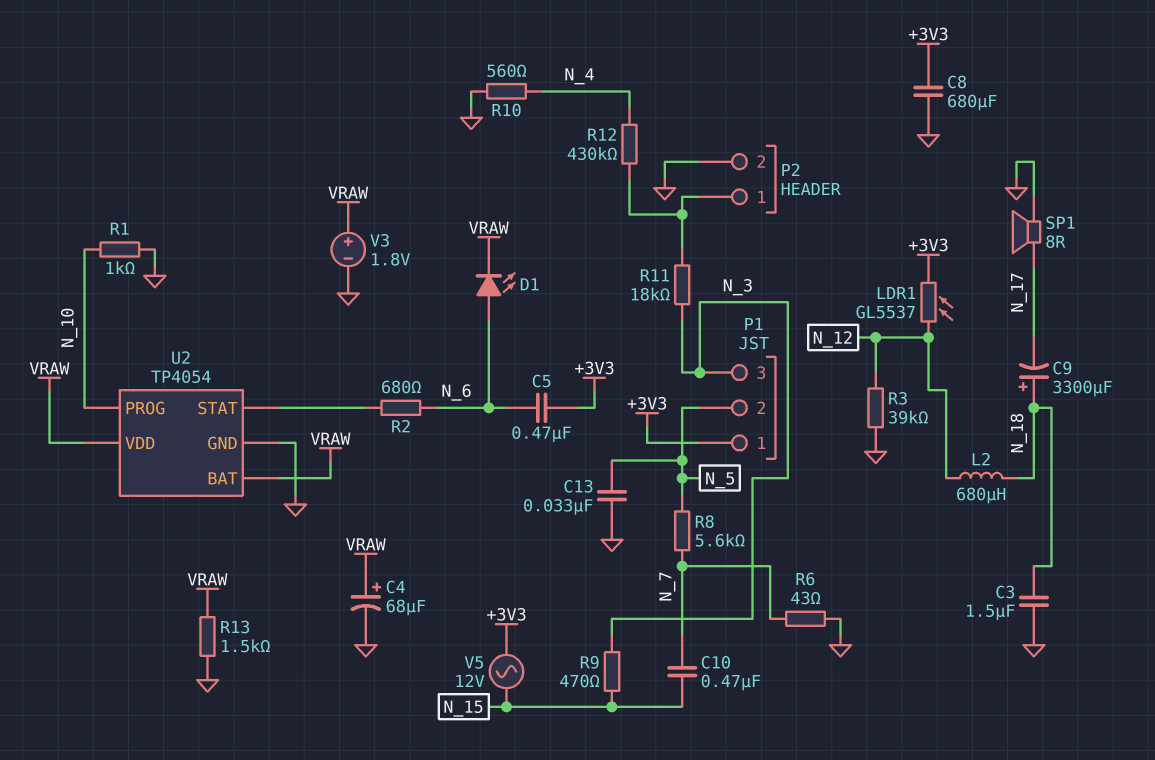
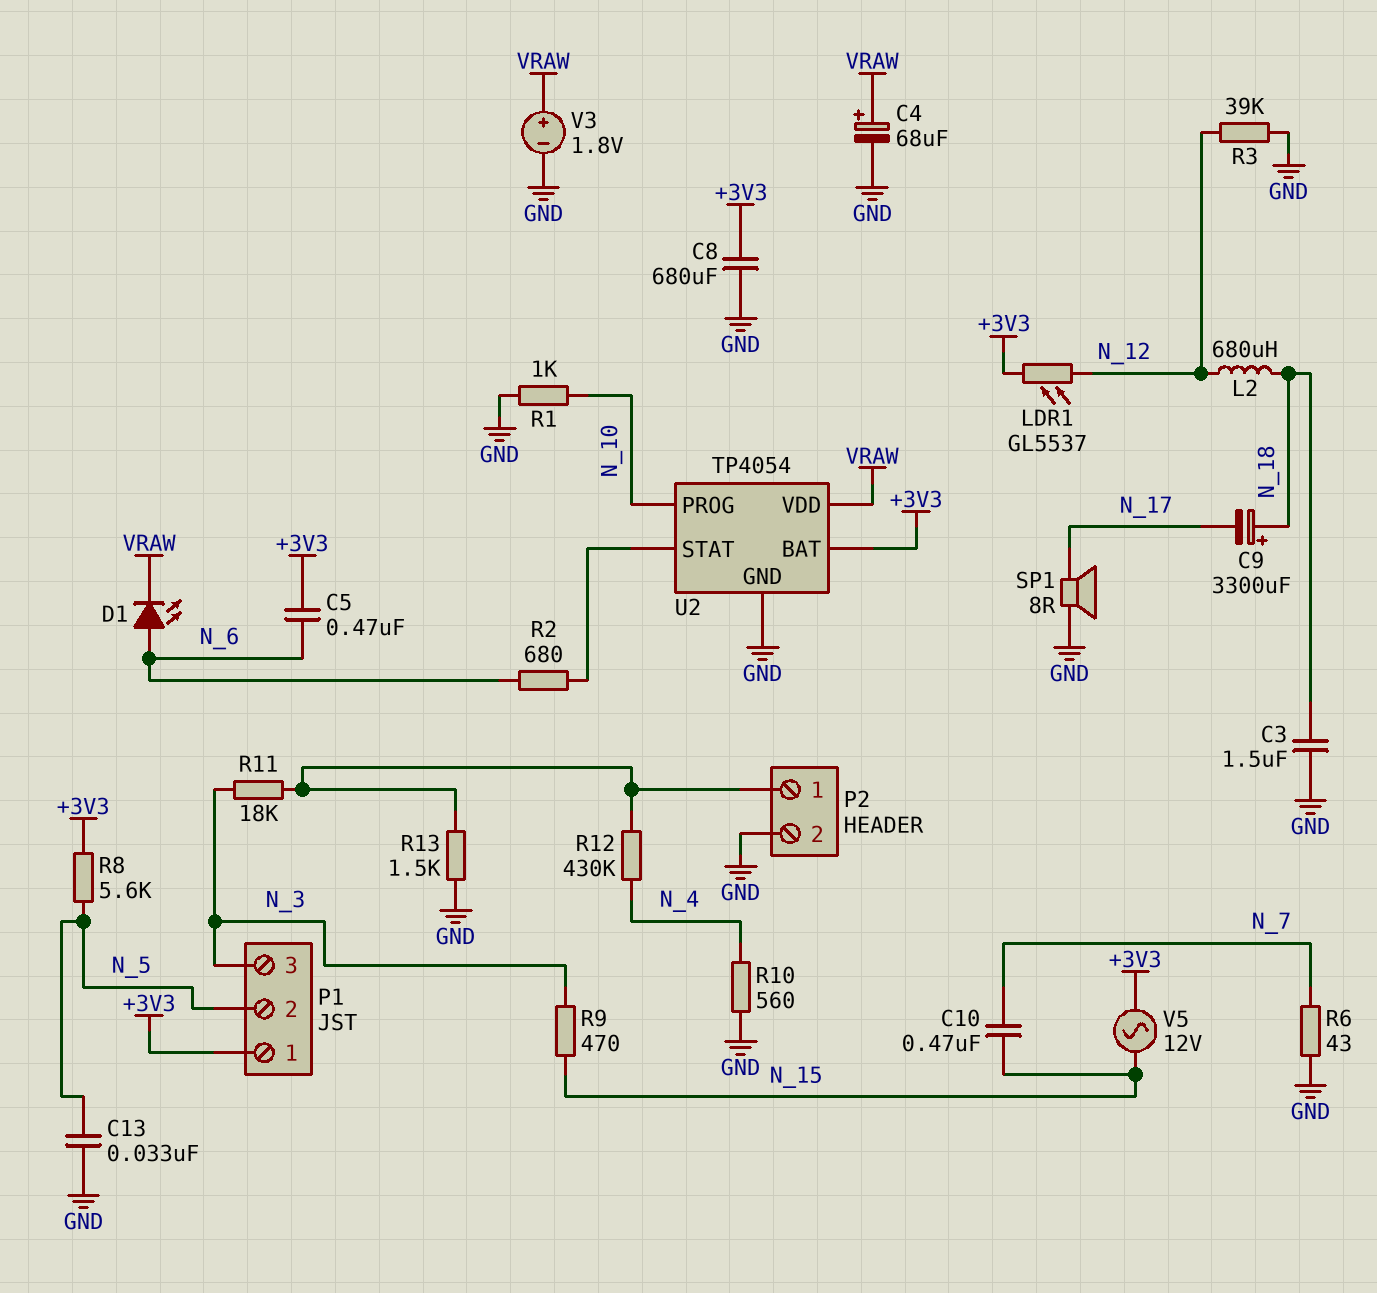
R8: 5.6k (N_5, N_7) -> 5.6k (+3V3, N_5)
R13: 1.5k (GND, VRAW) -> 1.5k (GND, P2/1)
U2 pin BAT: VRAW -> +3V3

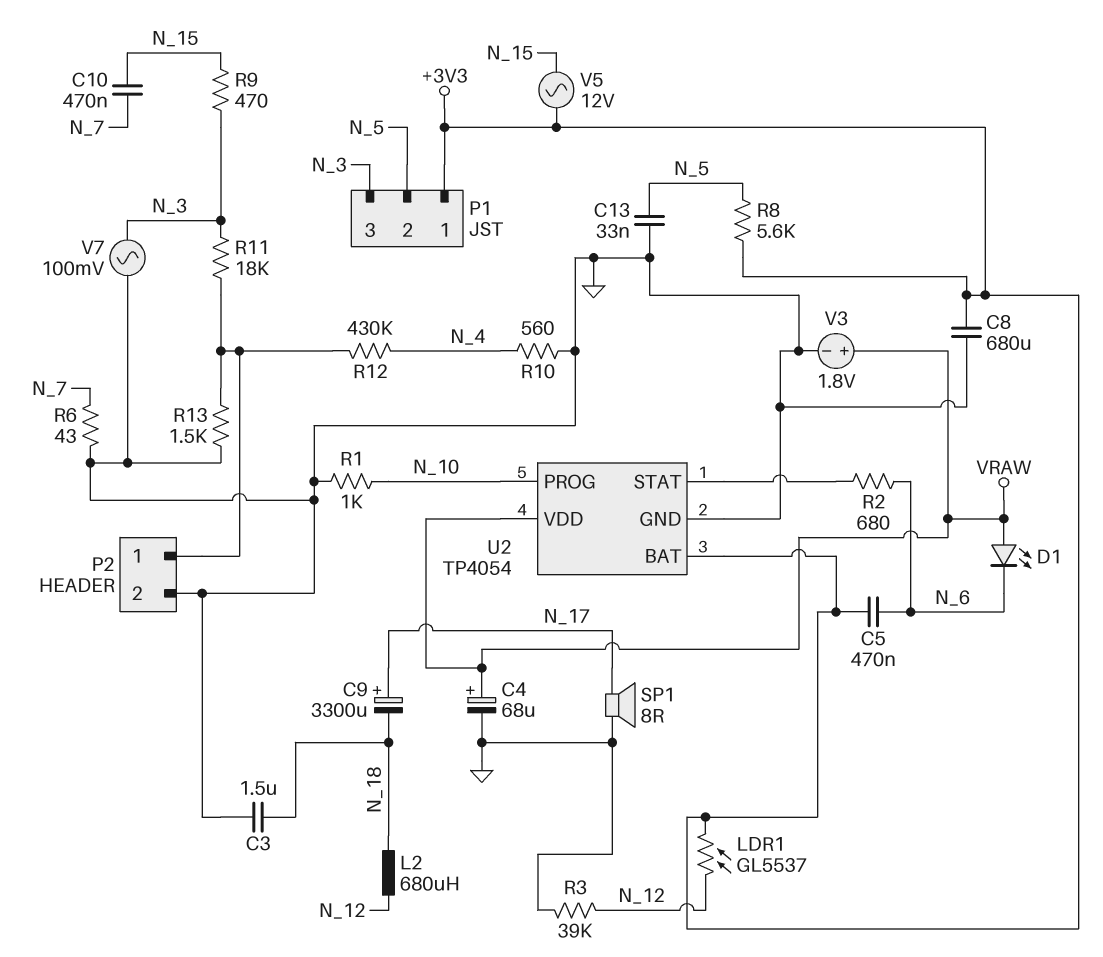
C9: 3300uF (plus N_18, minus N_17) -> 3300uF (plus N_17, minus N_18)
D1: LED (A N_6, K VRAW) -> LED (A VRAW, K N_6)
V7: none -> AC 100mV (GND, N_3)

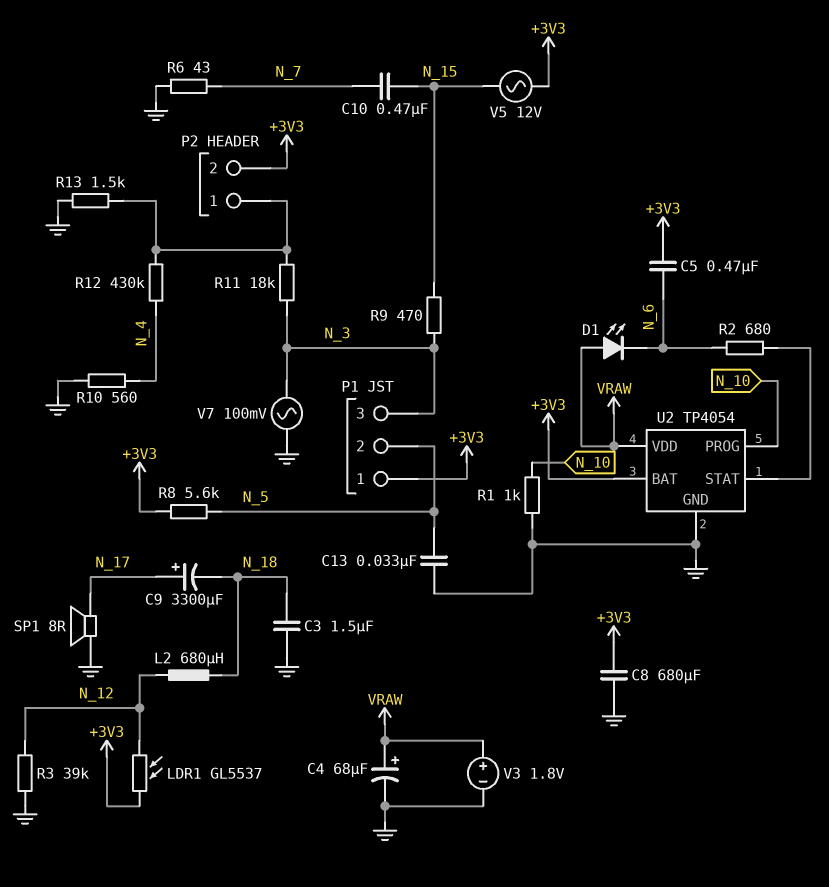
P2 pin 2: GND -> +3V3

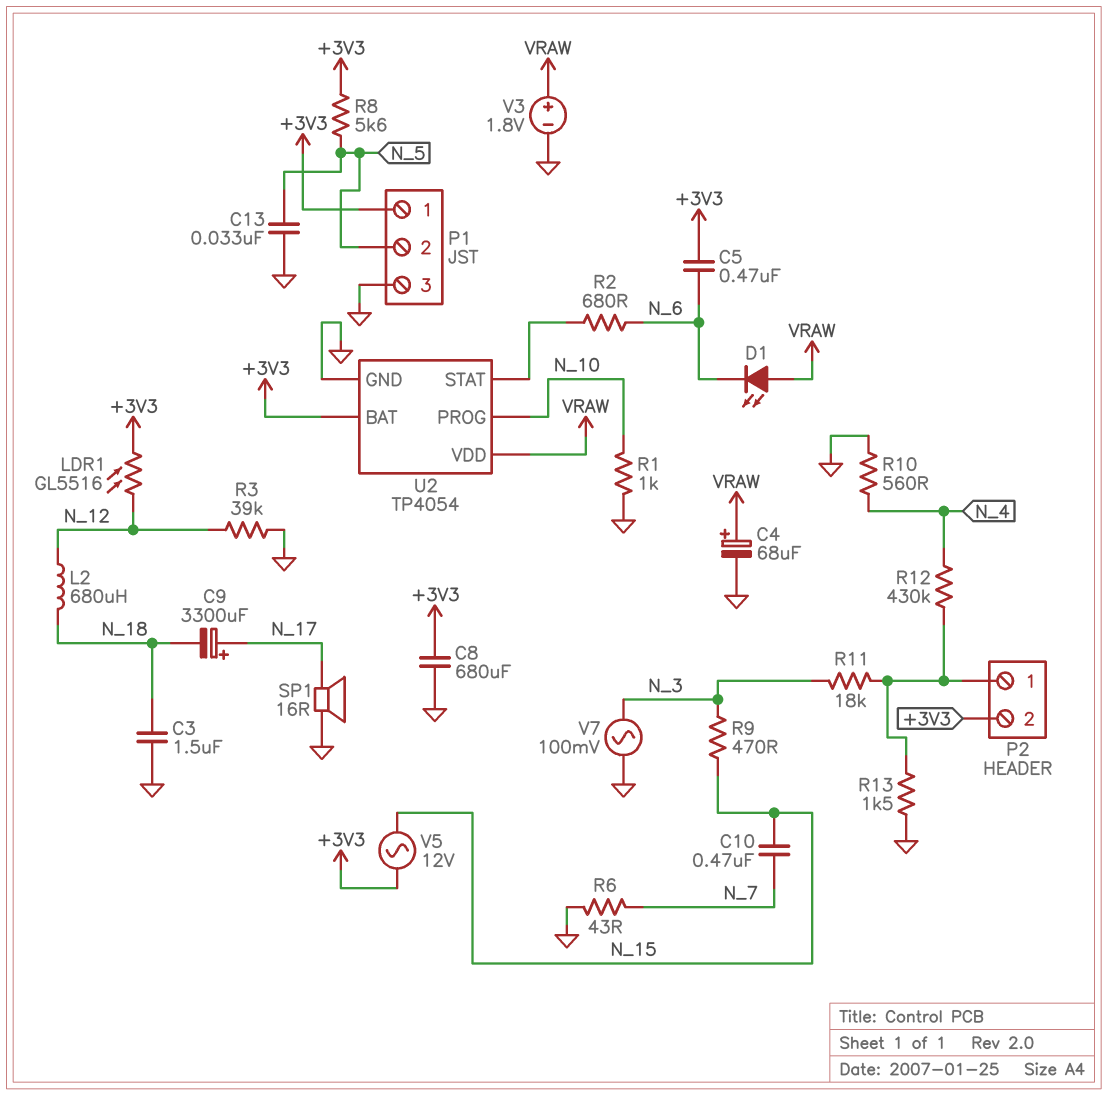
LDR1: GL5537 (+3V3, N_12) -> GL5516 (+3V3, N_12)
P1 pin 3: N_3 -> GND
SP1: speaker 8R (GND, N_17) -> speaker 16R (GND, N_17)

